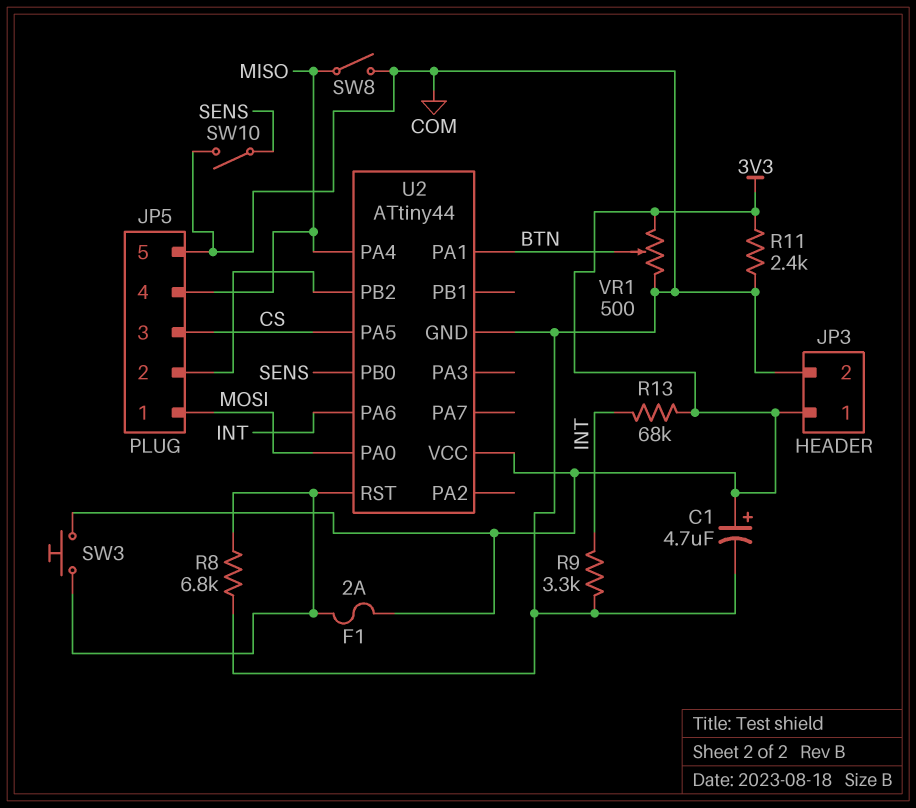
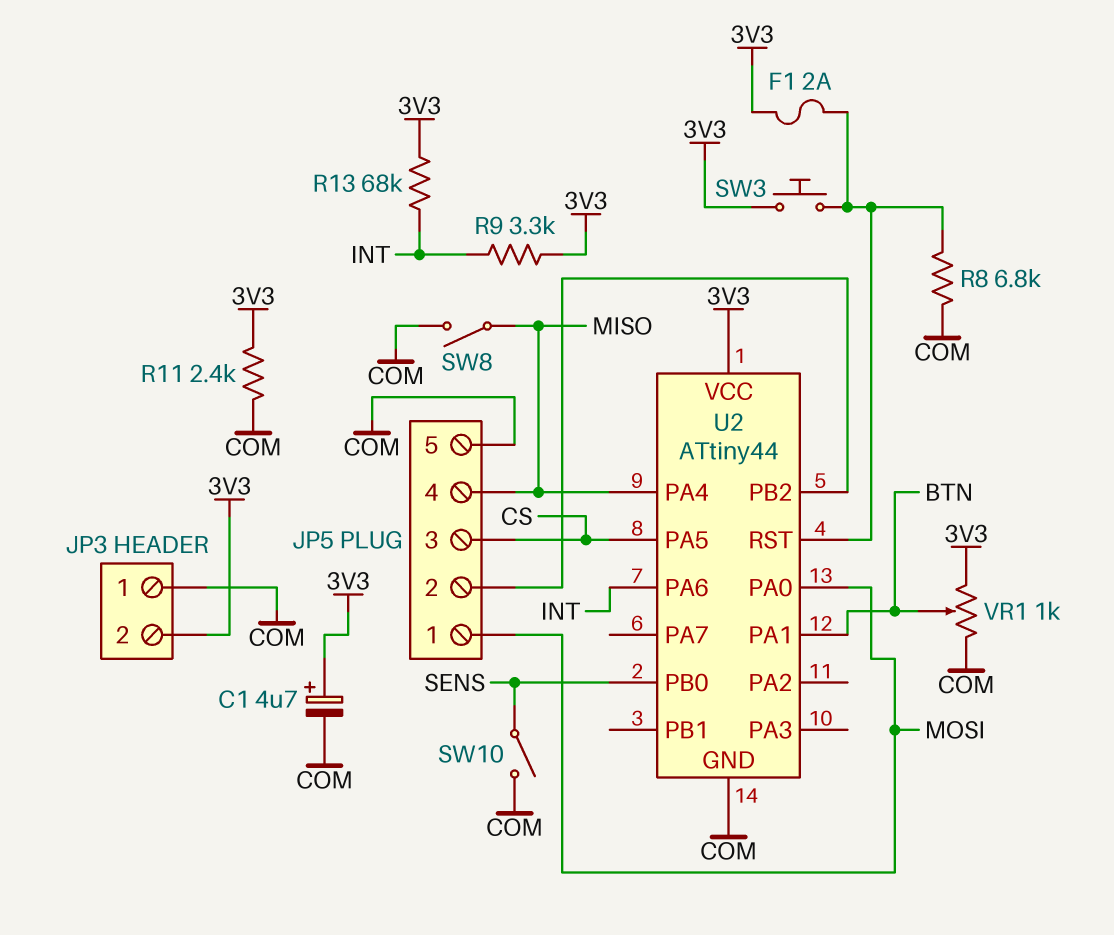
JP3 pin 1: 3V3 -> COM
JP3 pin 2: COM -> 3V3
R9: 3.3k (COM, INT) -> 3.3k (3V3, INT)
VR1: 500 (3V3, COM, wiper BTN) -> 1k (3V3, COM, wiper BTN)

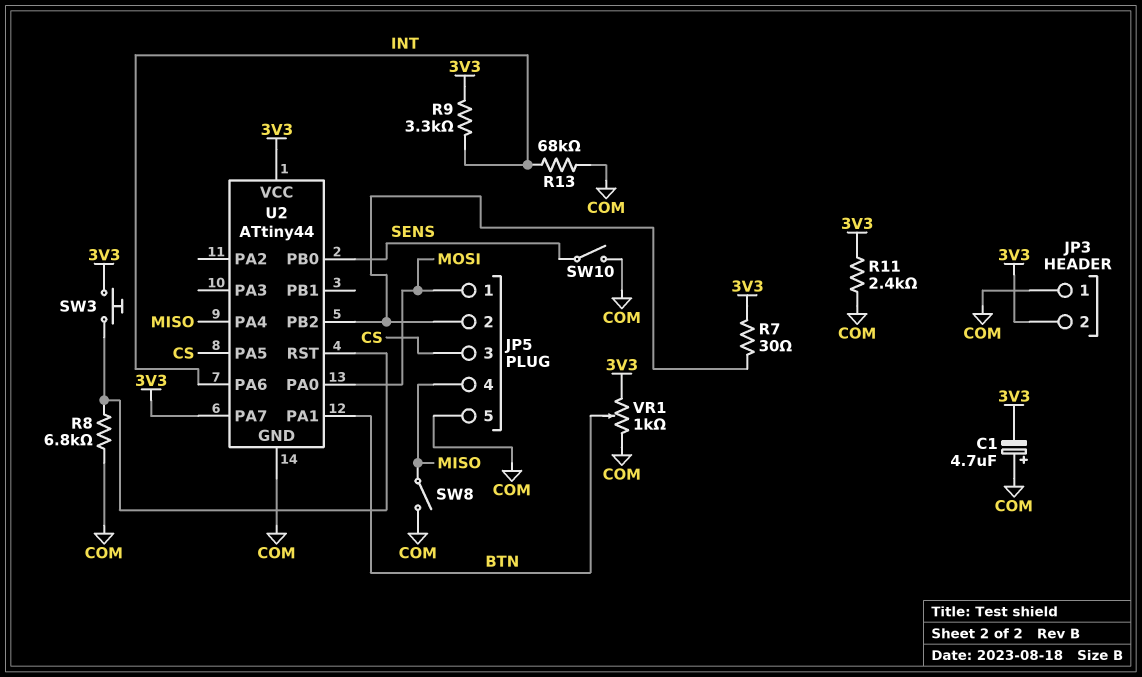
C1: 4.7uF (plus 3V3, minus COM) -> 4.7uF (plus COM, minus 3V3)
F1: 2A (3V3, U2/RST) -> none
R7: none -> 30 (3V3, JP5/2)
R13: 68k (3V3, INT) -> 68k (COM, INT)
U2 pin PA7: none -> 3V3

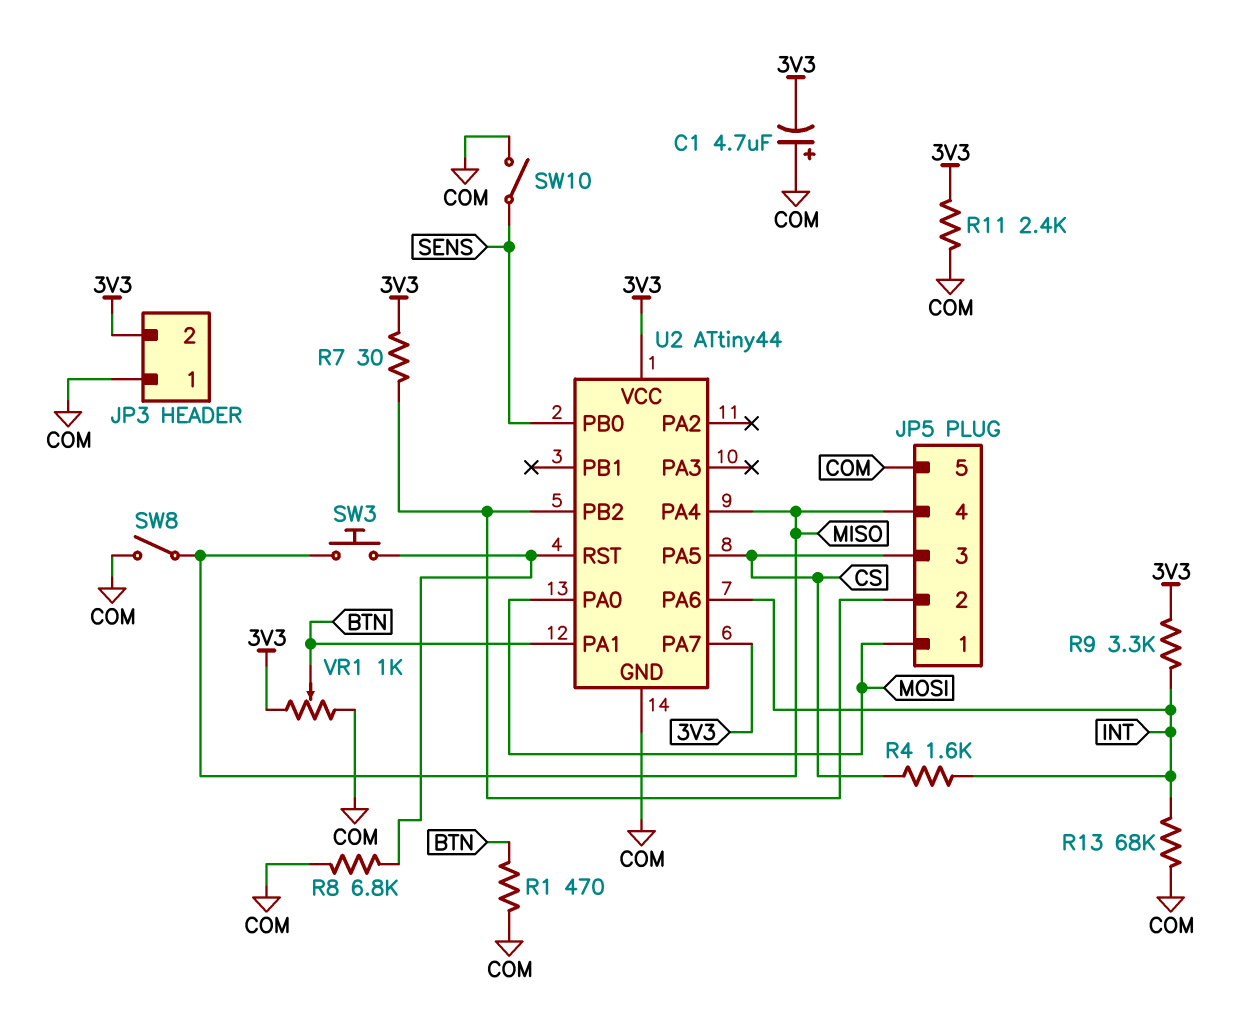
R1: none -> 470 (BTN, COM)
R4: none -> 1.6k (CS, INT)
SW3: button (3V3, U2/RST) -> button (MISO, U2/RST)

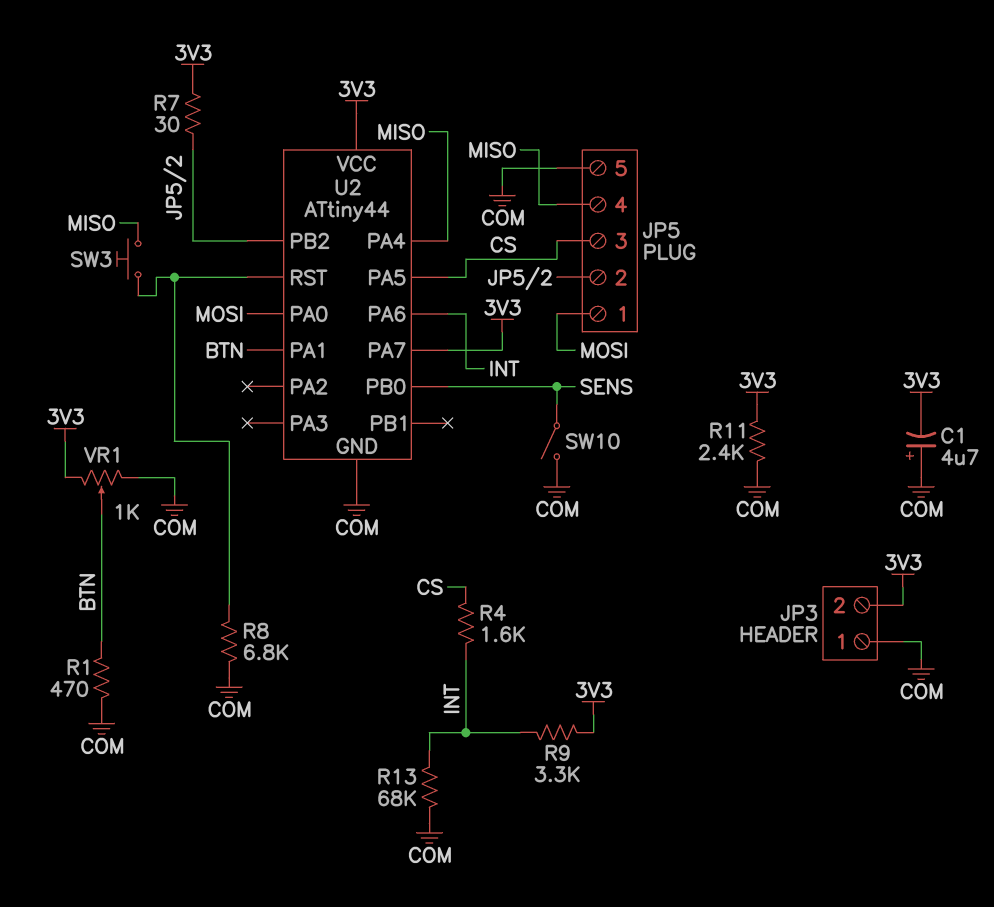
SW8: switch (COM, MISO) -> none

